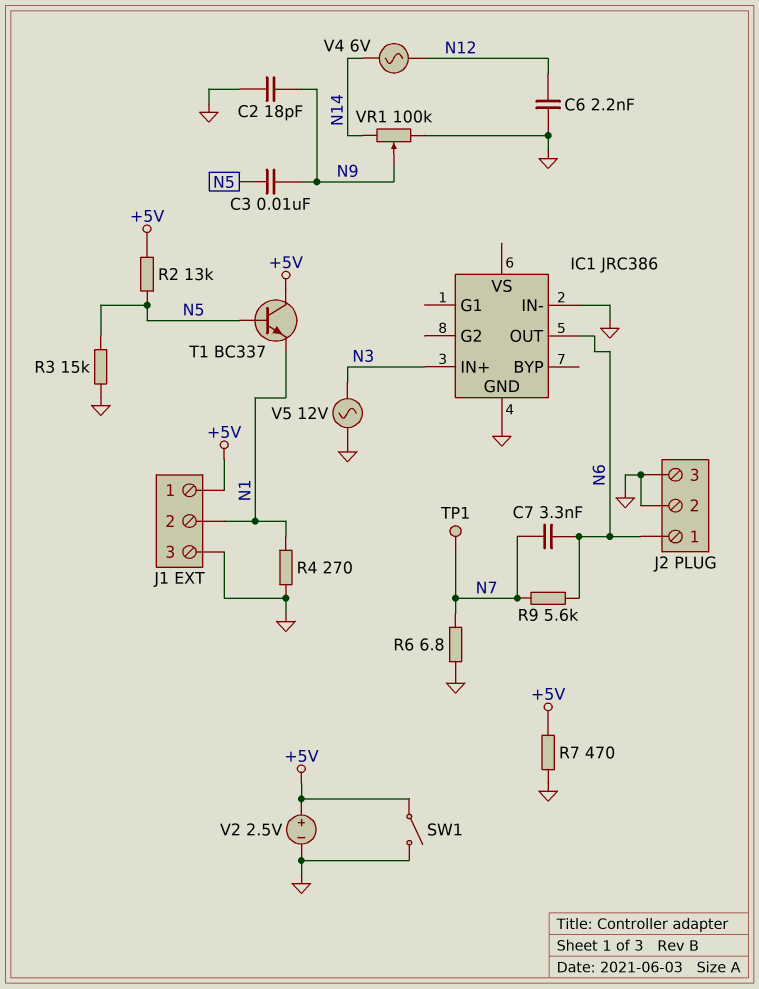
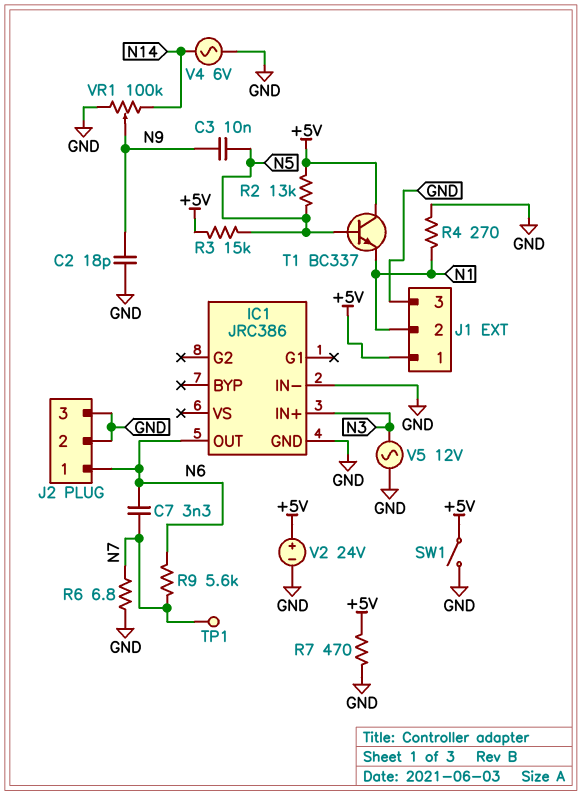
C6: 2.2nF (GND, N12) -> none
R3: 15k (GND, N5) -> 15k (+5V, N5)
V2: 2.5V (plus +5V, minus GND) -> 24V (plus +5V, minus GND)
V4: AC 6V (N12, N14) -> AC 6V (GND, N14)

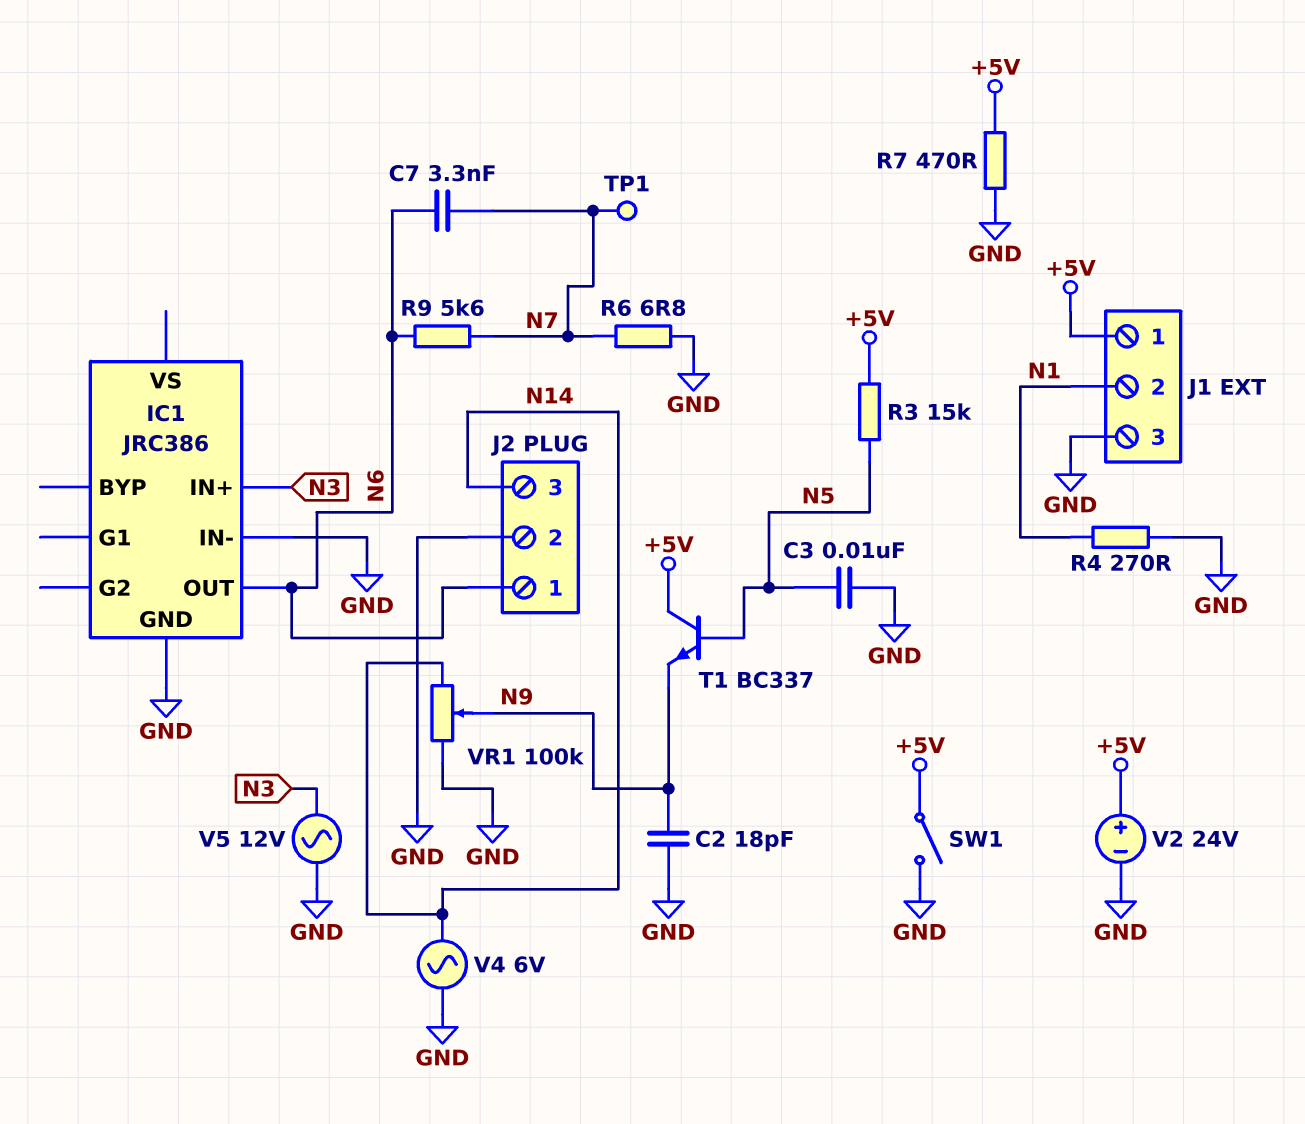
C3: 10nF (N5, N9) -> 10nF (GND, N5)
J2 pin 3: GND -> N14
R2: 13k (+5V, N5) -> none
T1: NPN BC337 (B N5, C +5V, E N1) -> NPN BC337 (B N5, C +5V, E N9)

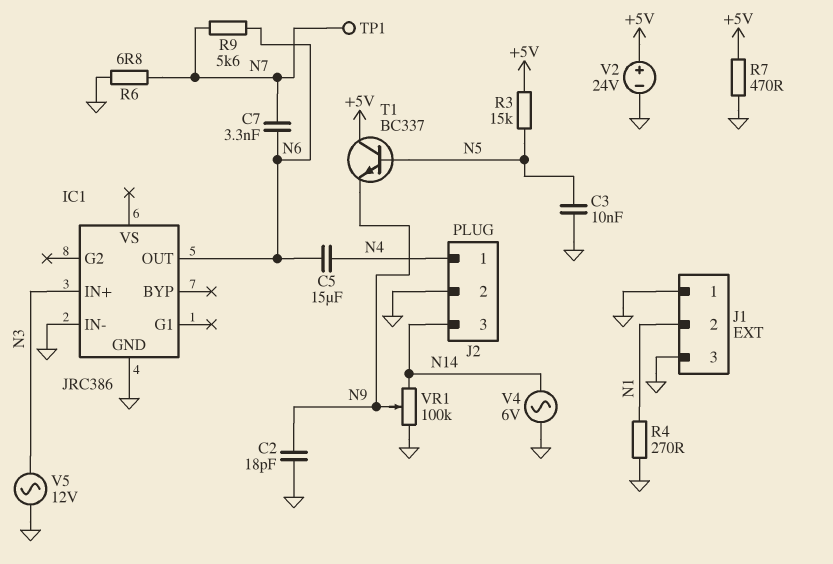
C5: none -> 15uF (N4, N6)
J1 pin 1: +5V -> GND
J2 pin 1: N6 -> N4
SW1: switch (+5V, GND) -> none

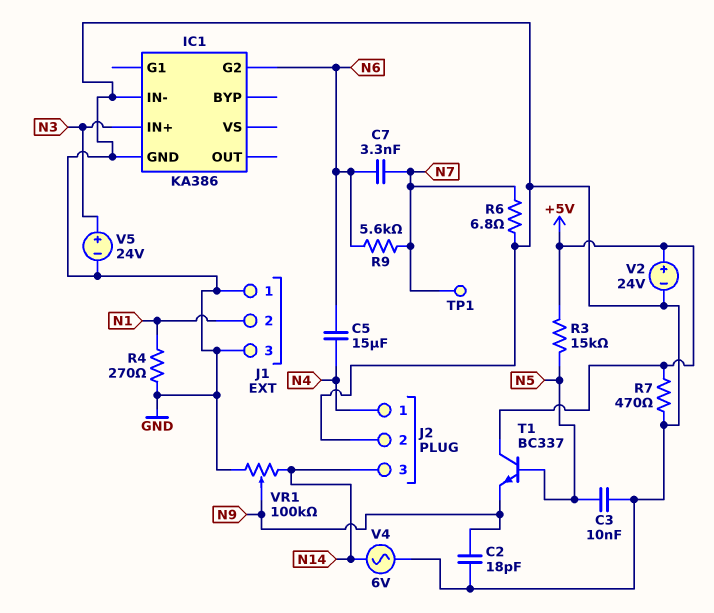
IC1: JRC386 -> KA386
IC1 pin G2: none -> N6
IC1 pin OUT: N6 -> none
V5: AC 12V (GND, N3) -> 24V (plus N3, minus GND)

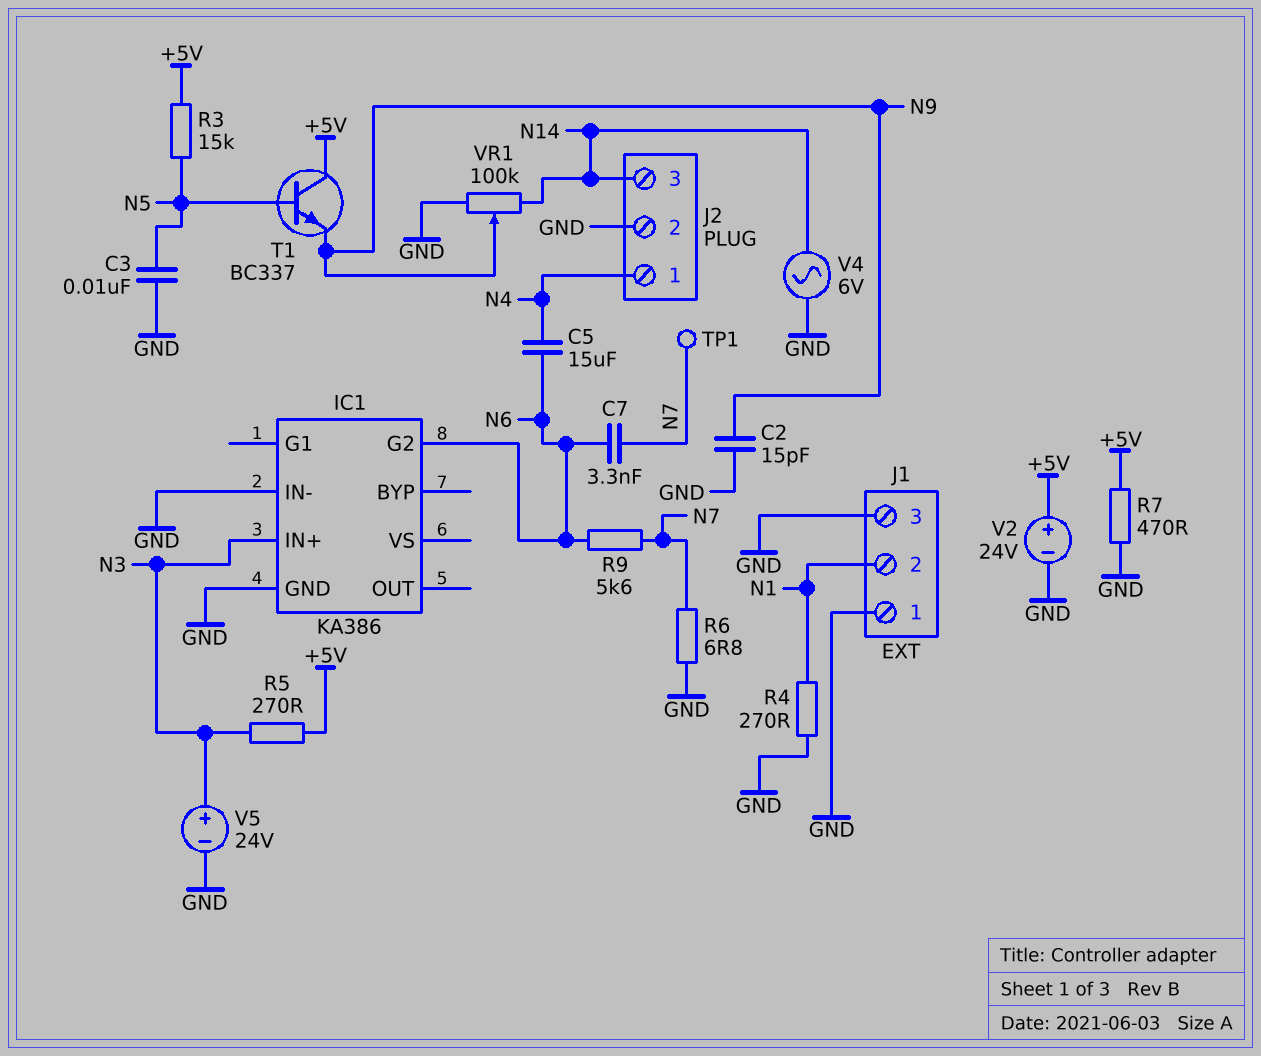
C2: 18pF (GND, N9) -> 15pF (GND, N9)
R5: none -> 270 (+5V, N3)

